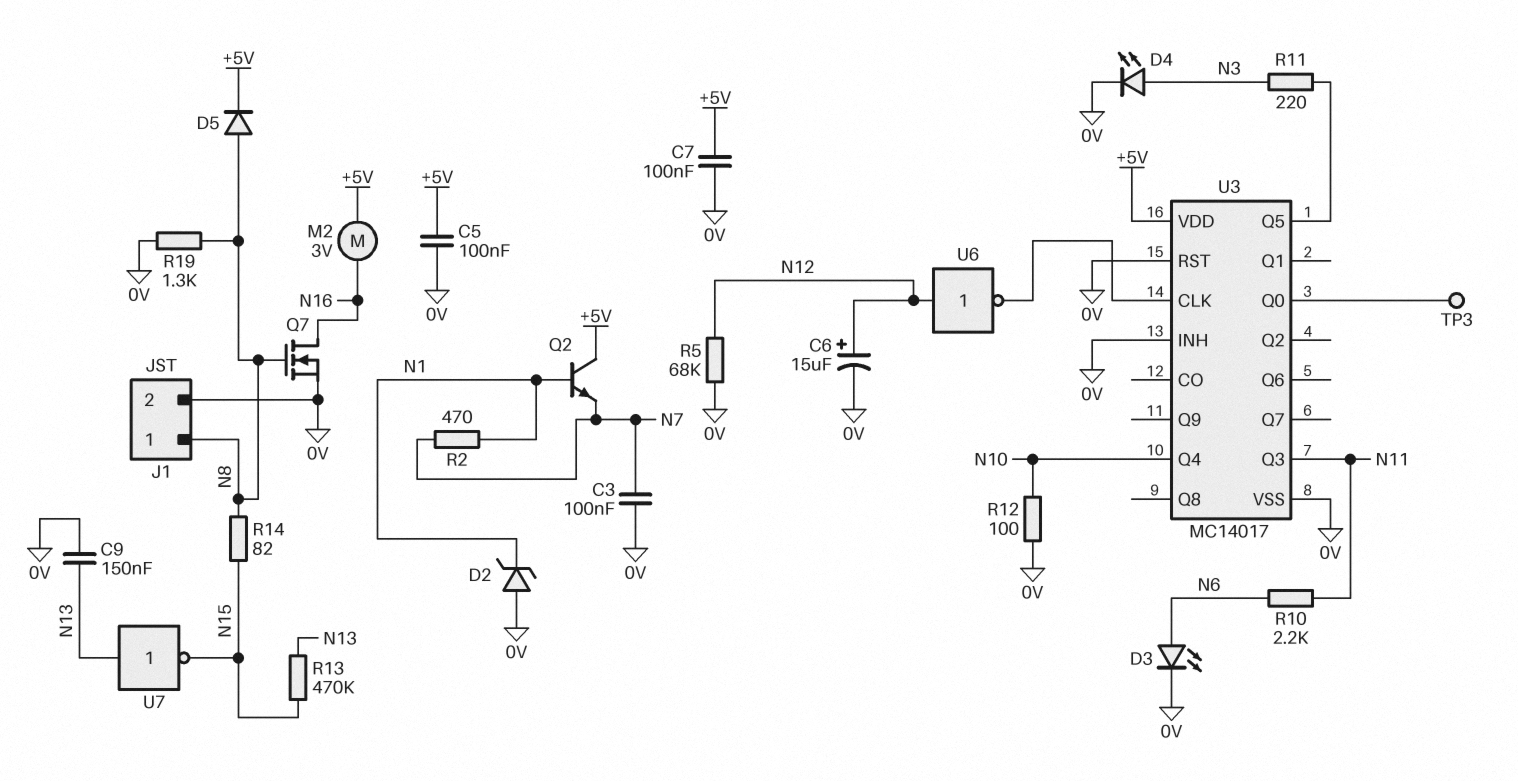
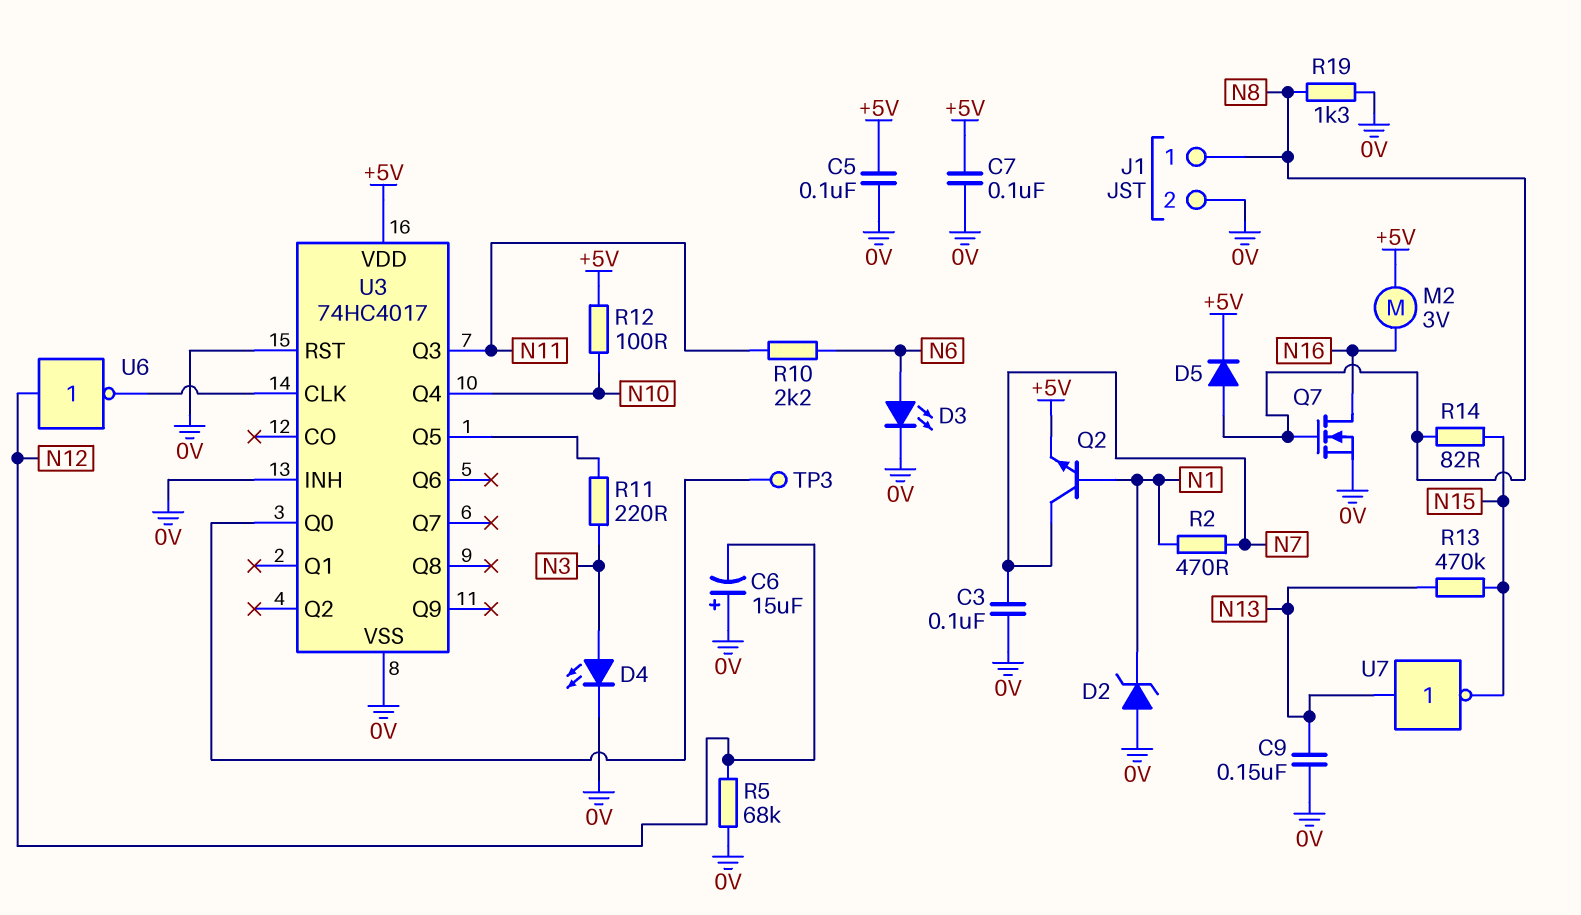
C6: 15uF (plus N12, minus 0V) -> 15uF (plus 0V, minus N12)
Q2: NPN (B N1, C +5V, E N7) -> NPN (B N1, C N7, E +5V)
R12: 100 (0V, N10) -> 100 (+5V, N10)
U3: MC14017 -> 74HC4017

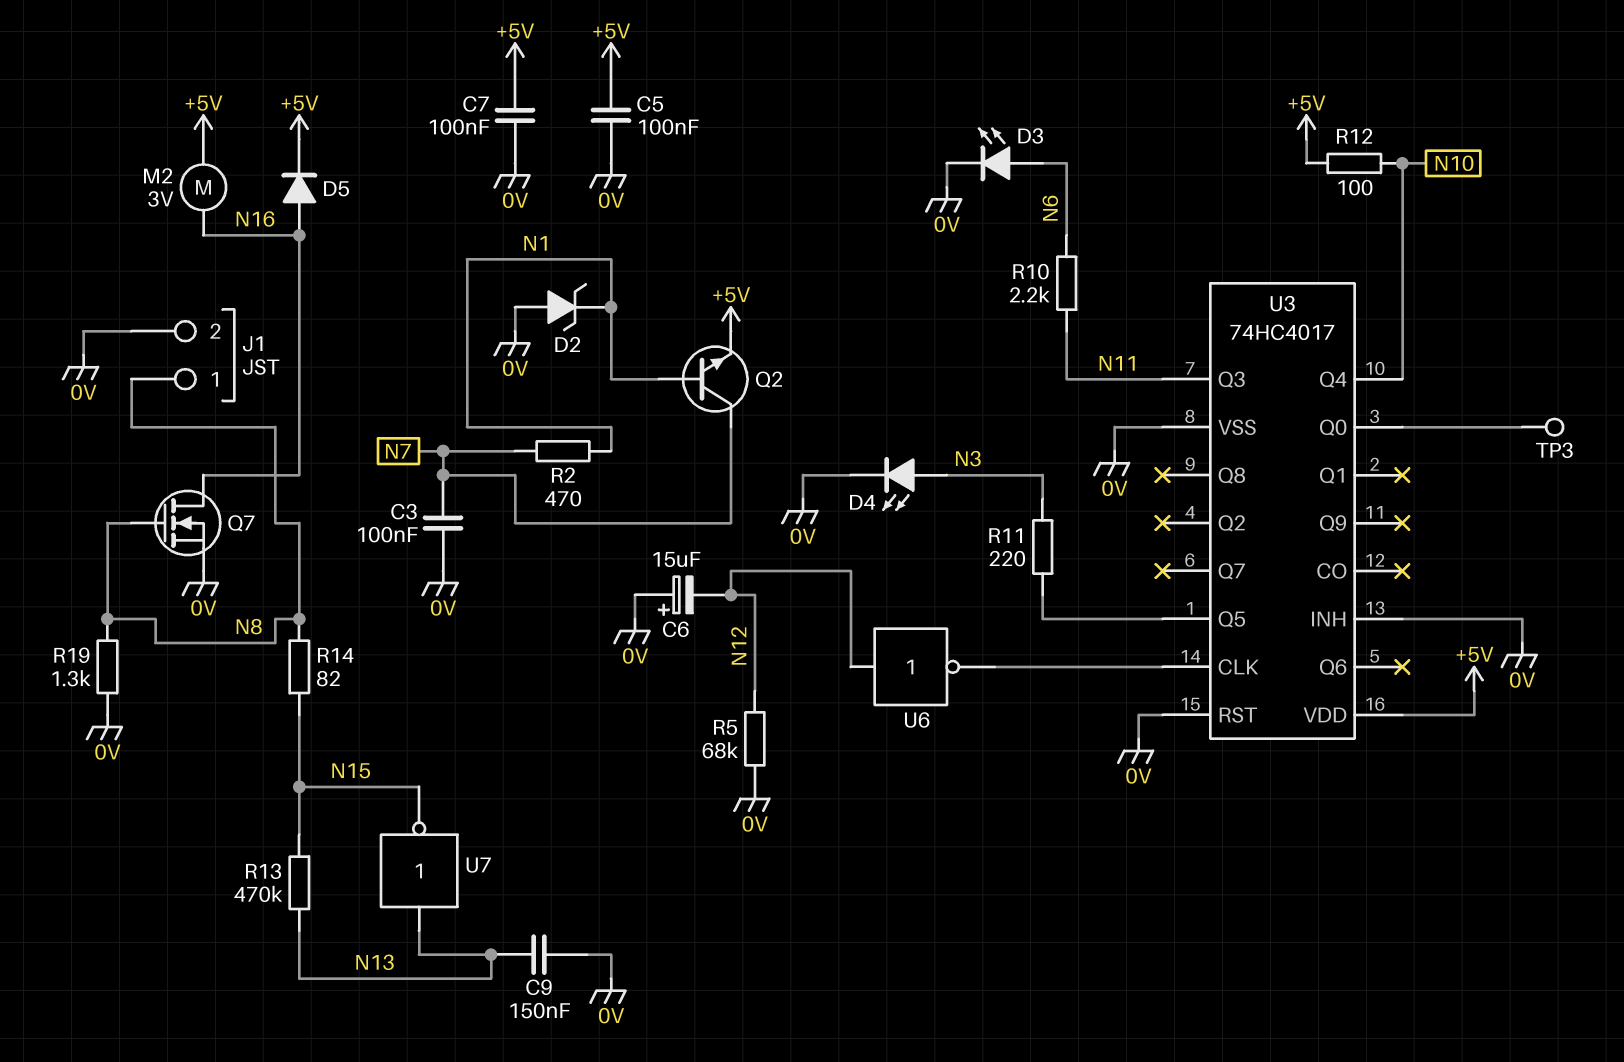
D5: diode (A N8, K +5V) -> diode (A N16, K +5V)

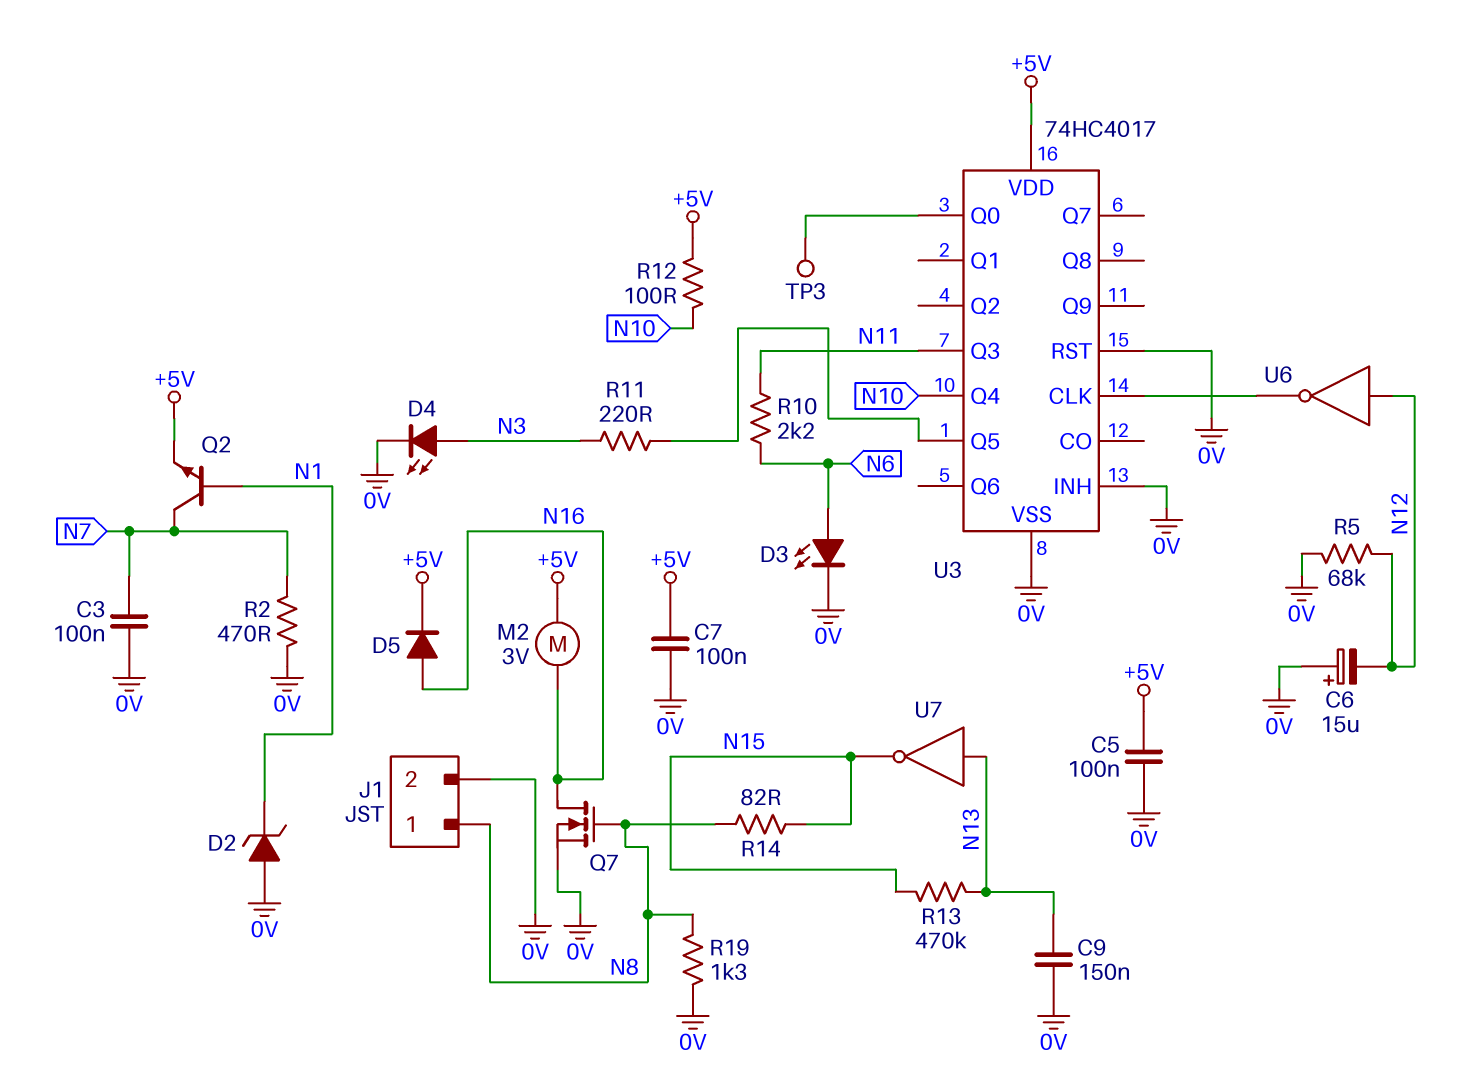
R2: 470 (N1, N7) -> 470 (0V, N7)

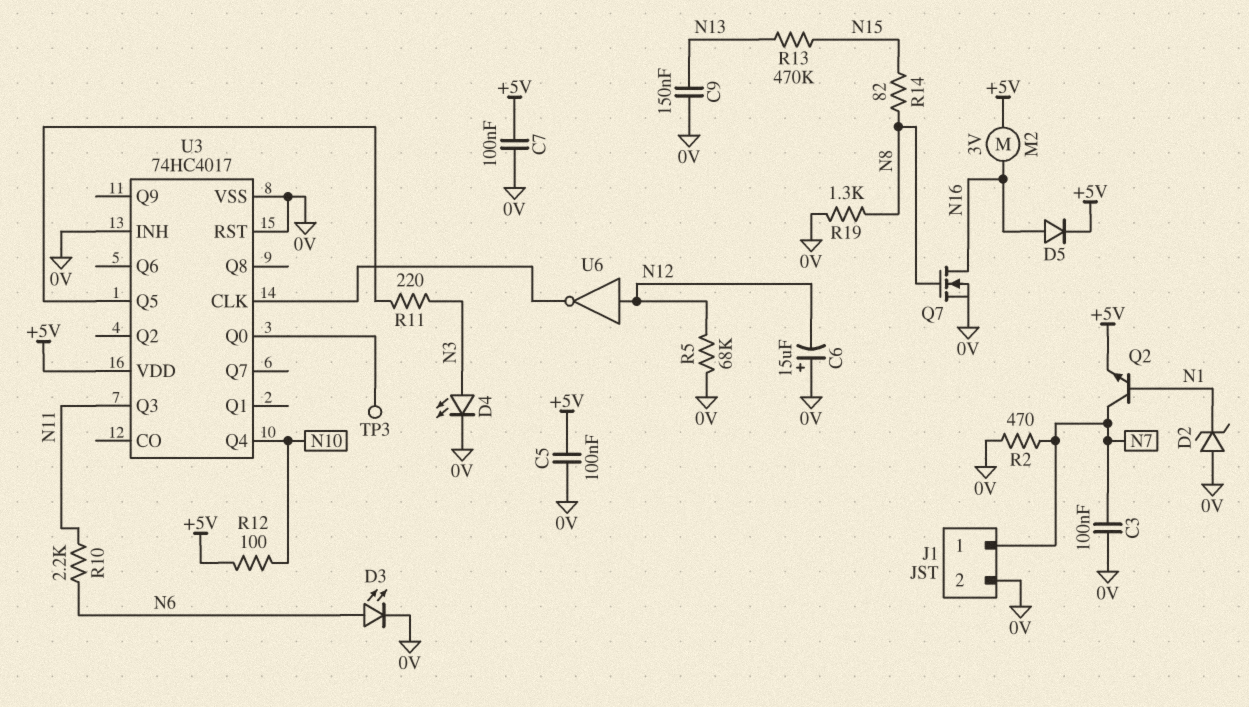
J1 pin 1: N8 -> N7
U7: NOT (in N13, out N15) -> none

